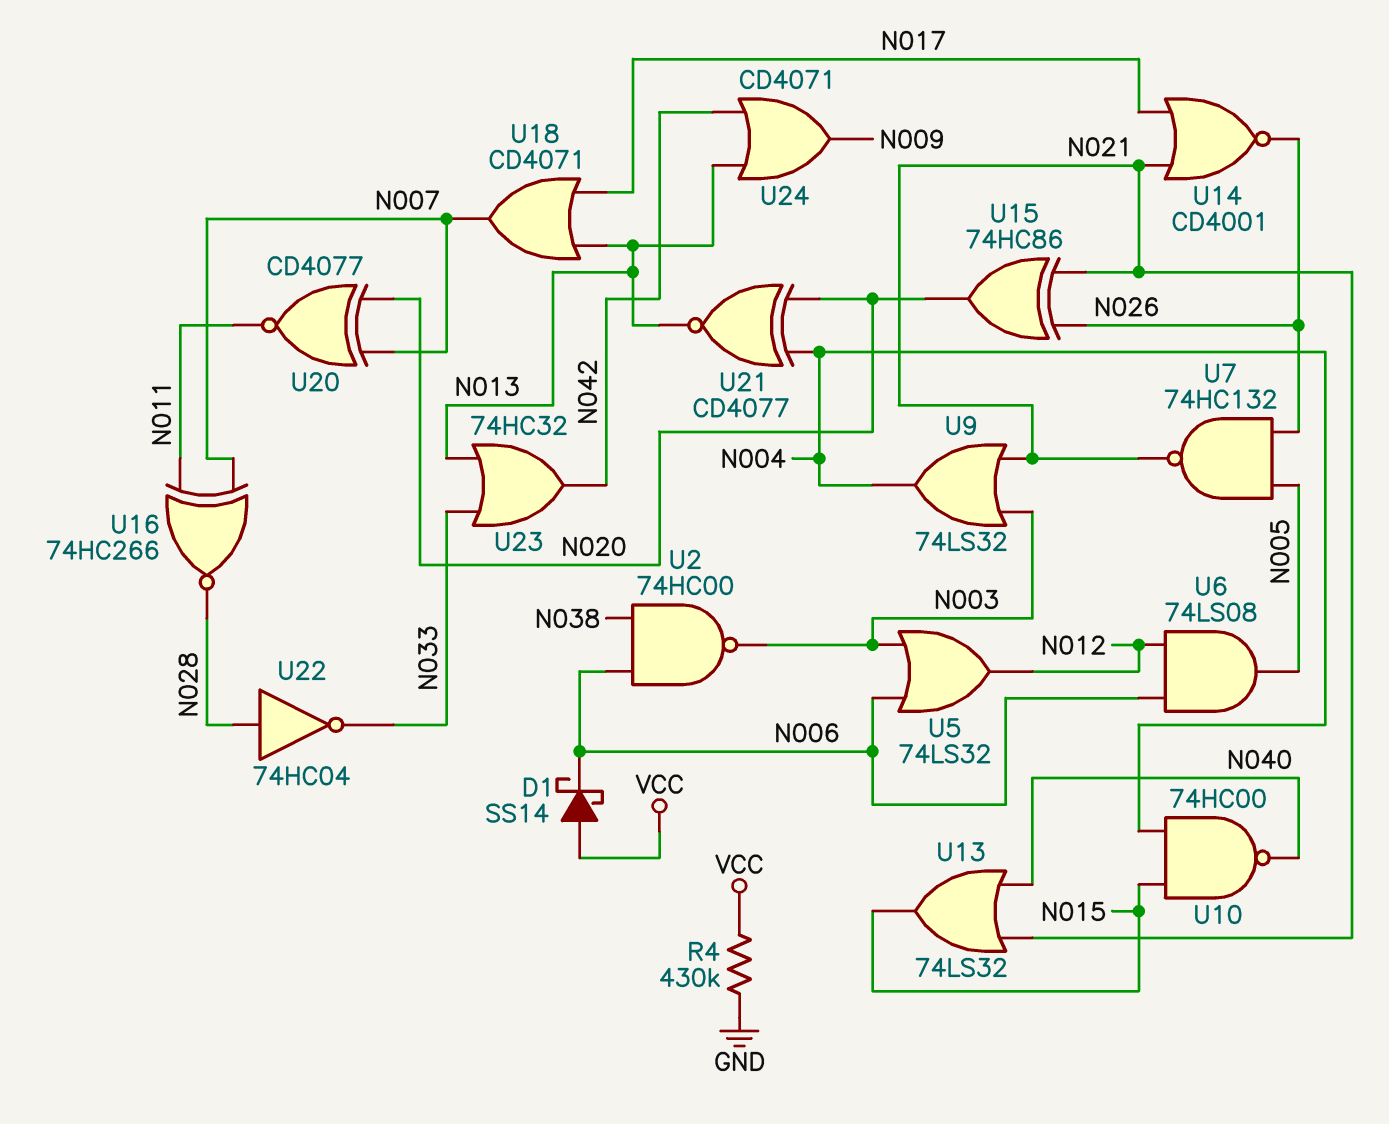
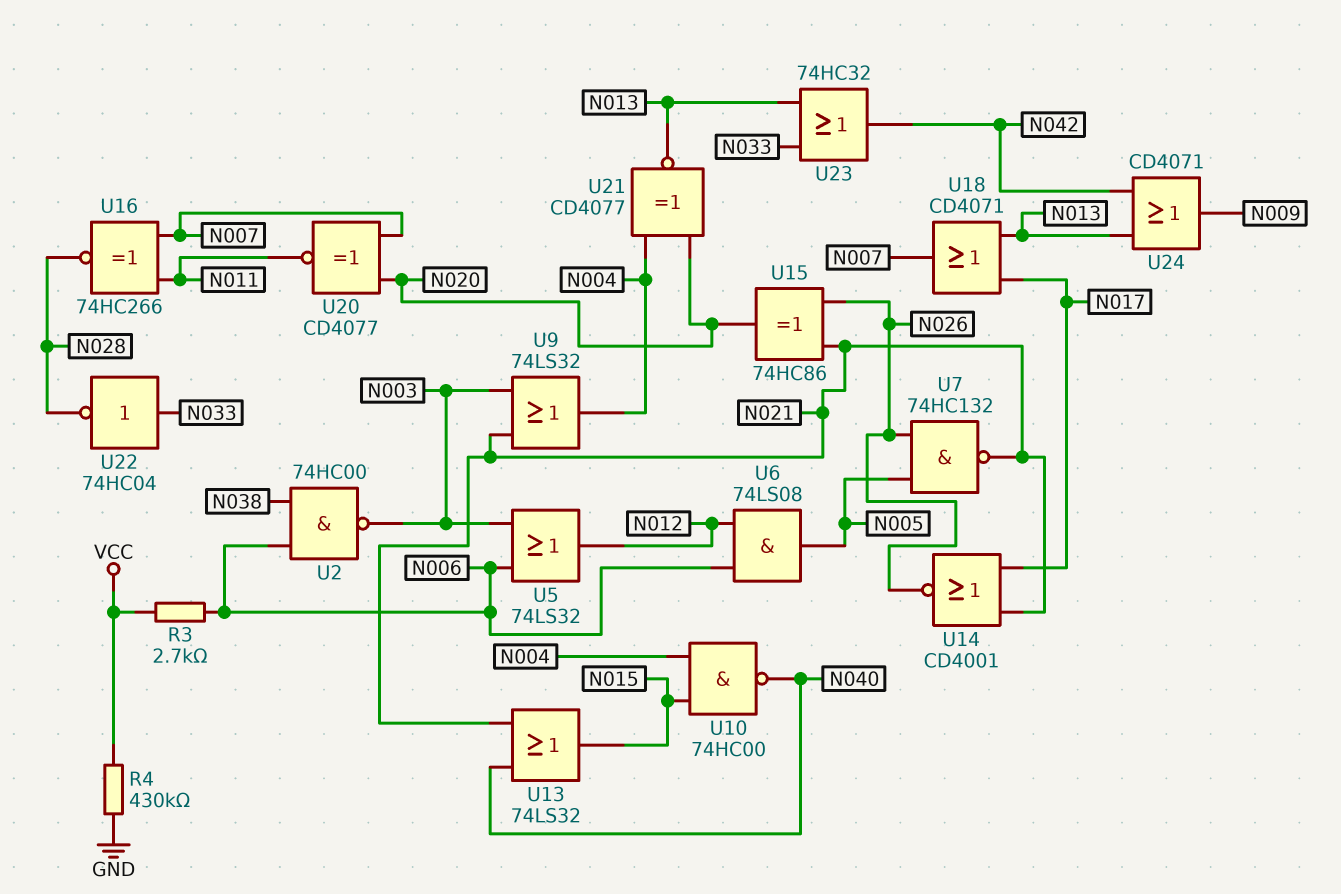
D1: schottky SS14 (A VCC, K N006) -> none
R3: none -> 2.7k (N006, VCC)
U22: NOT 74HC04 (in N028, out N033) -> NOT 74HC04 (in N033, out N028)

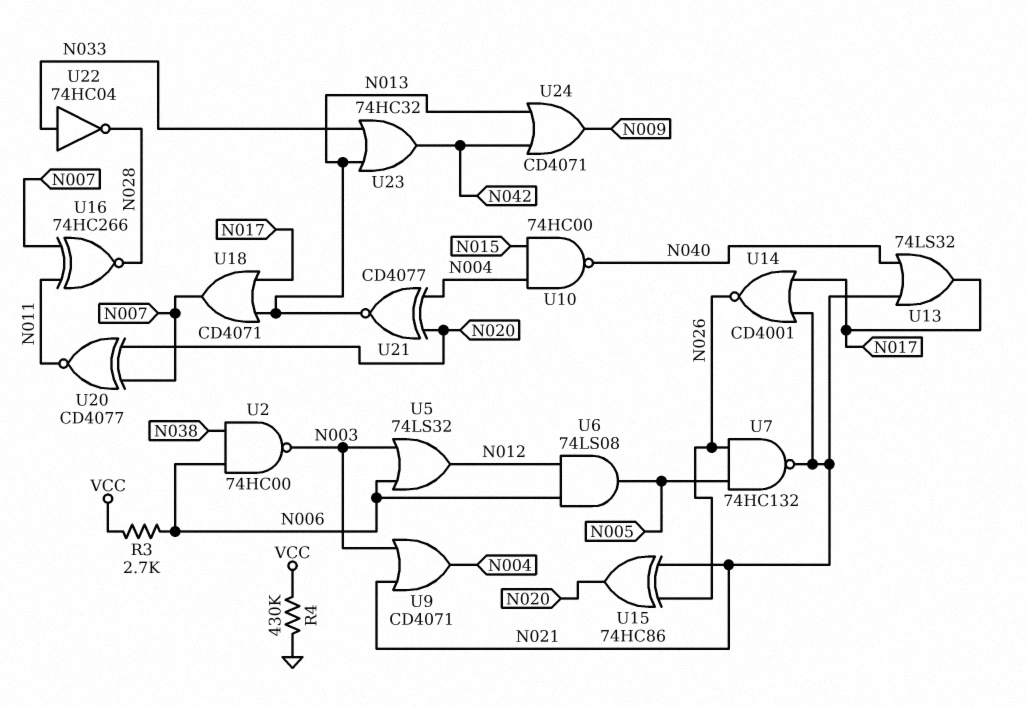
U9: OR 74LS32 (in N003, in N021, out N004) -> OR CD4071 (in N003, in N021, out N004)
U13: OR 74LS32 (in N021, in N040, out N015) -> OR 74LS32 (in N021, in N040, out N017)

